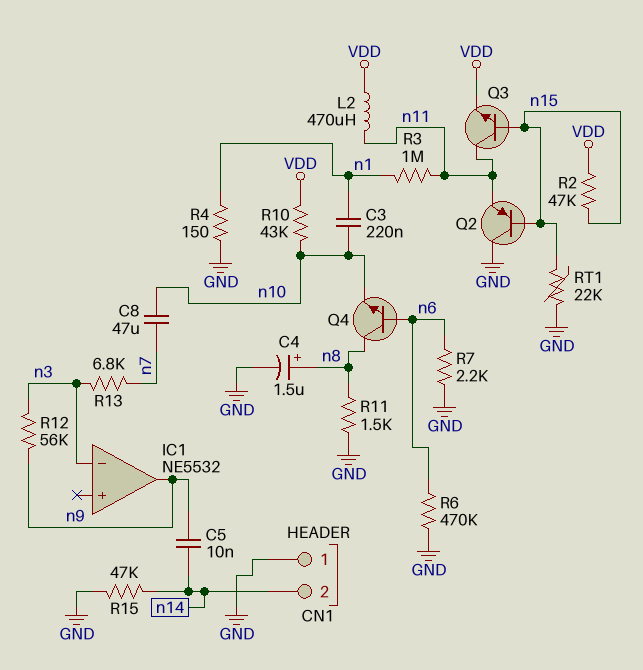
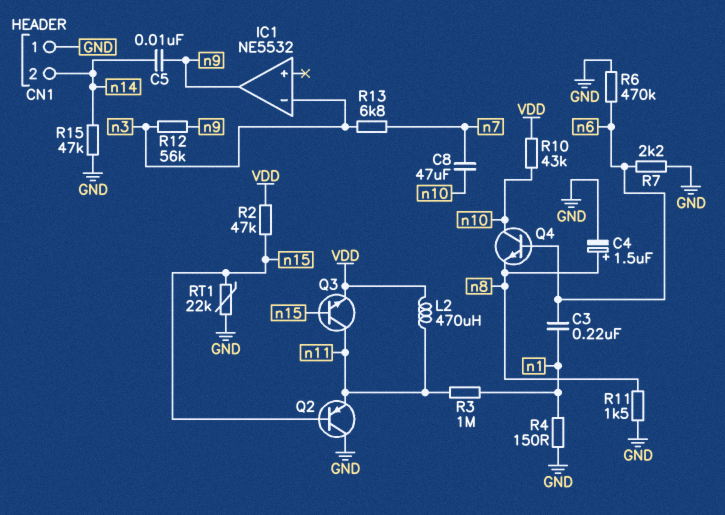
C3: 220nF (n1, n10) -> 220nF (n1, n6)
Q4: NPN (B n6, C n8, E n10) -> NPN (B n6, C n10, E n8)

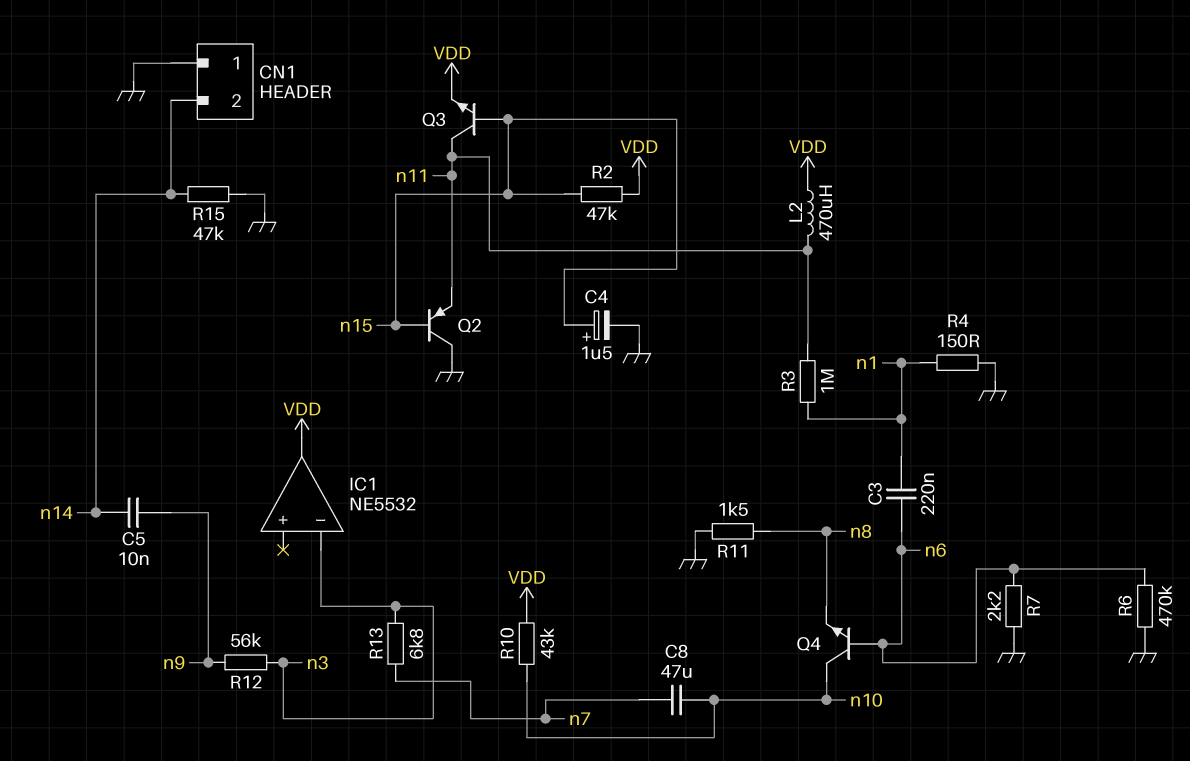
C4: 1.5uF (plus n8, minus GND) -> 1.5uF (plus n15, minus GND)
IC1 pin out: n9 -> VDD
RT1: 22k (GND, n15) -> none

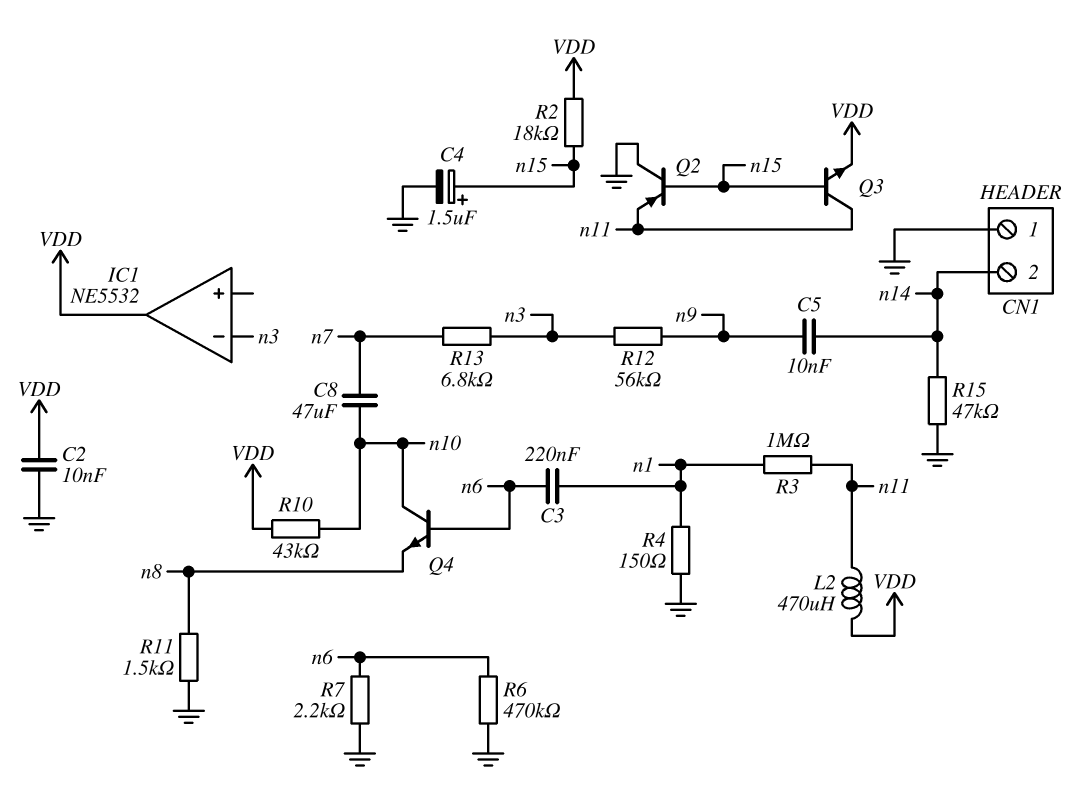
C2: none -> 10nF (GND, VDD)
R2: 47k (VDD, n15) -> 18k (VDD, n15)

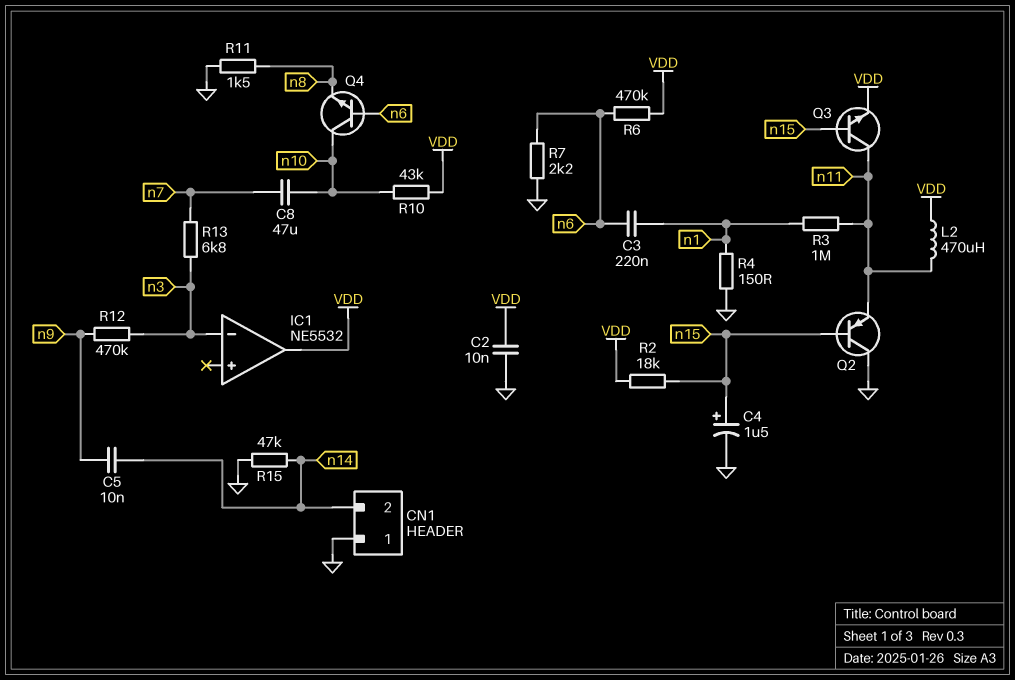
R6: 470k (GND, n6) -> 470k (VDD, n6)
R12: 56k (n3, n9) -> 470k (n3, n9)

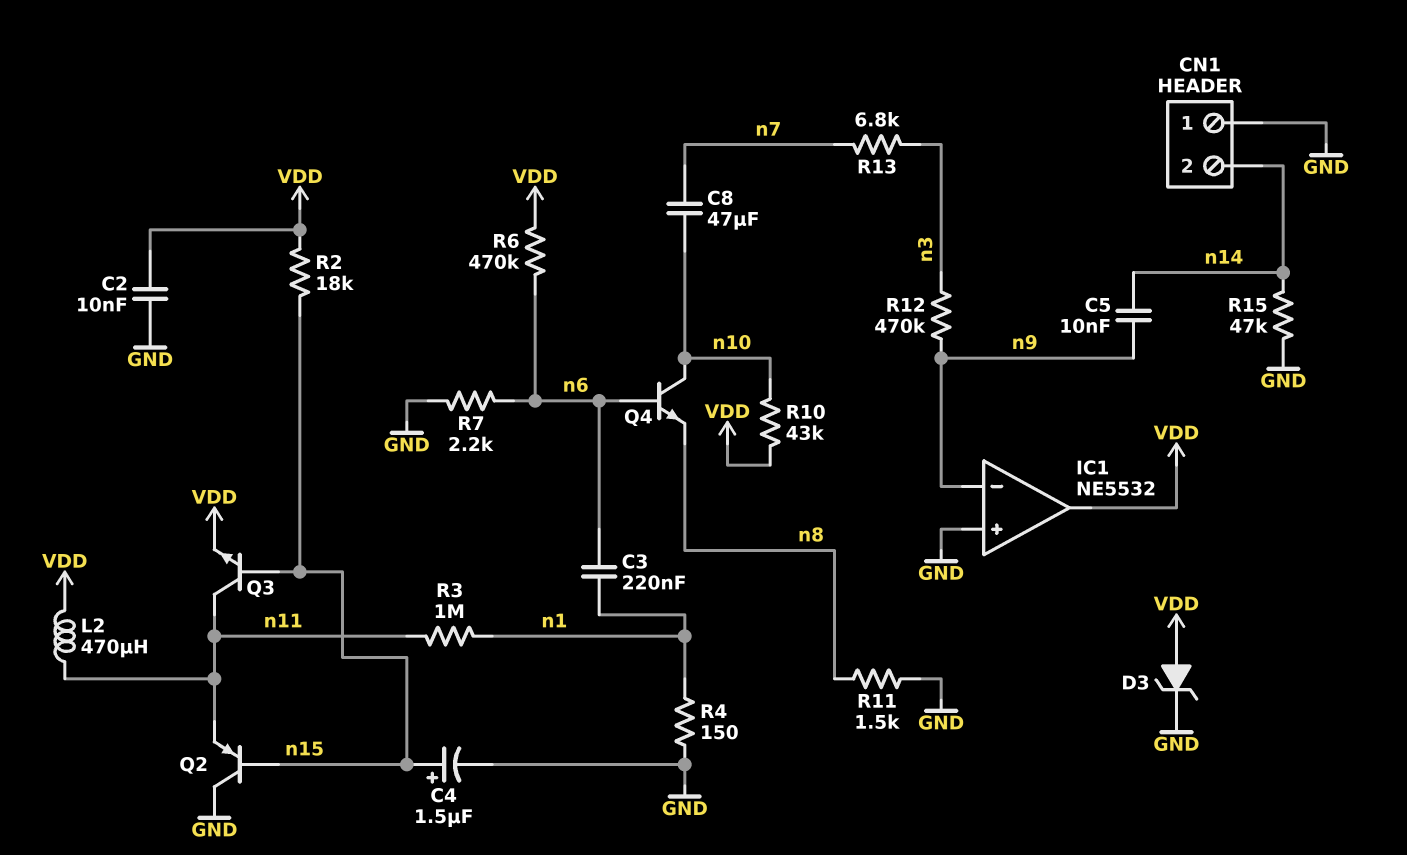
D3: none -> zener (A VDD, K GND)
IC1 pin in+: none -> GND
IC1 pin in-: n3 -> n9

